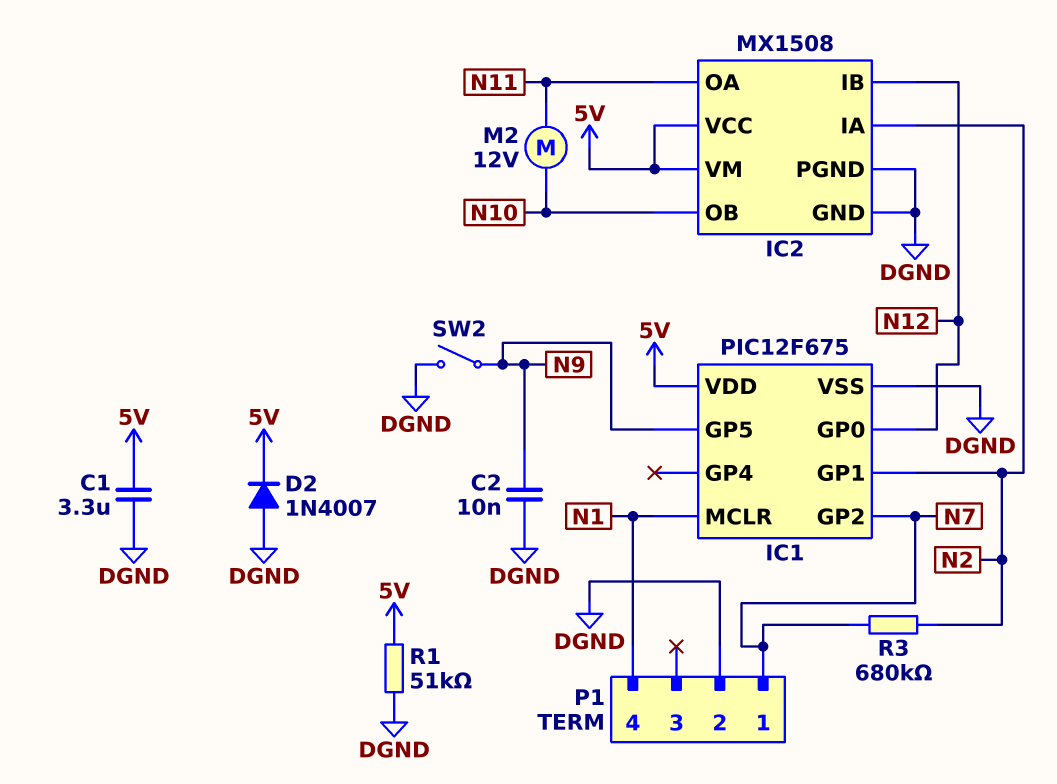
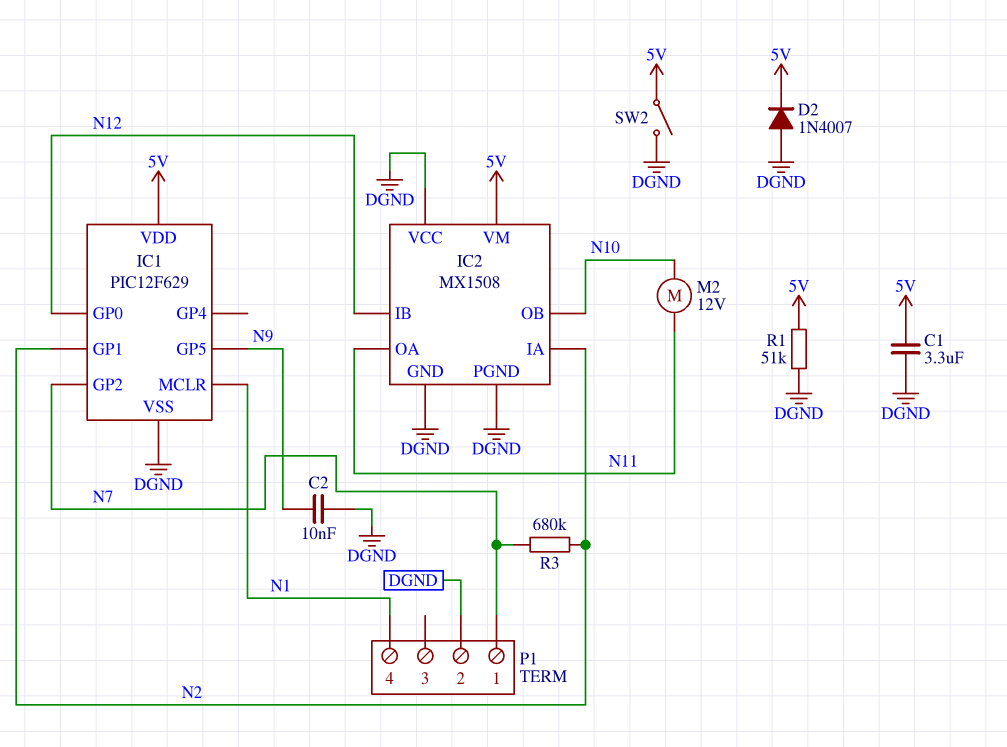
IC1: PIC12F675 -> PIC12F629
IC2 pin VCC: 5V -> DGND
SW2: switch (DGND, N9) -> switch (5V, DGND)

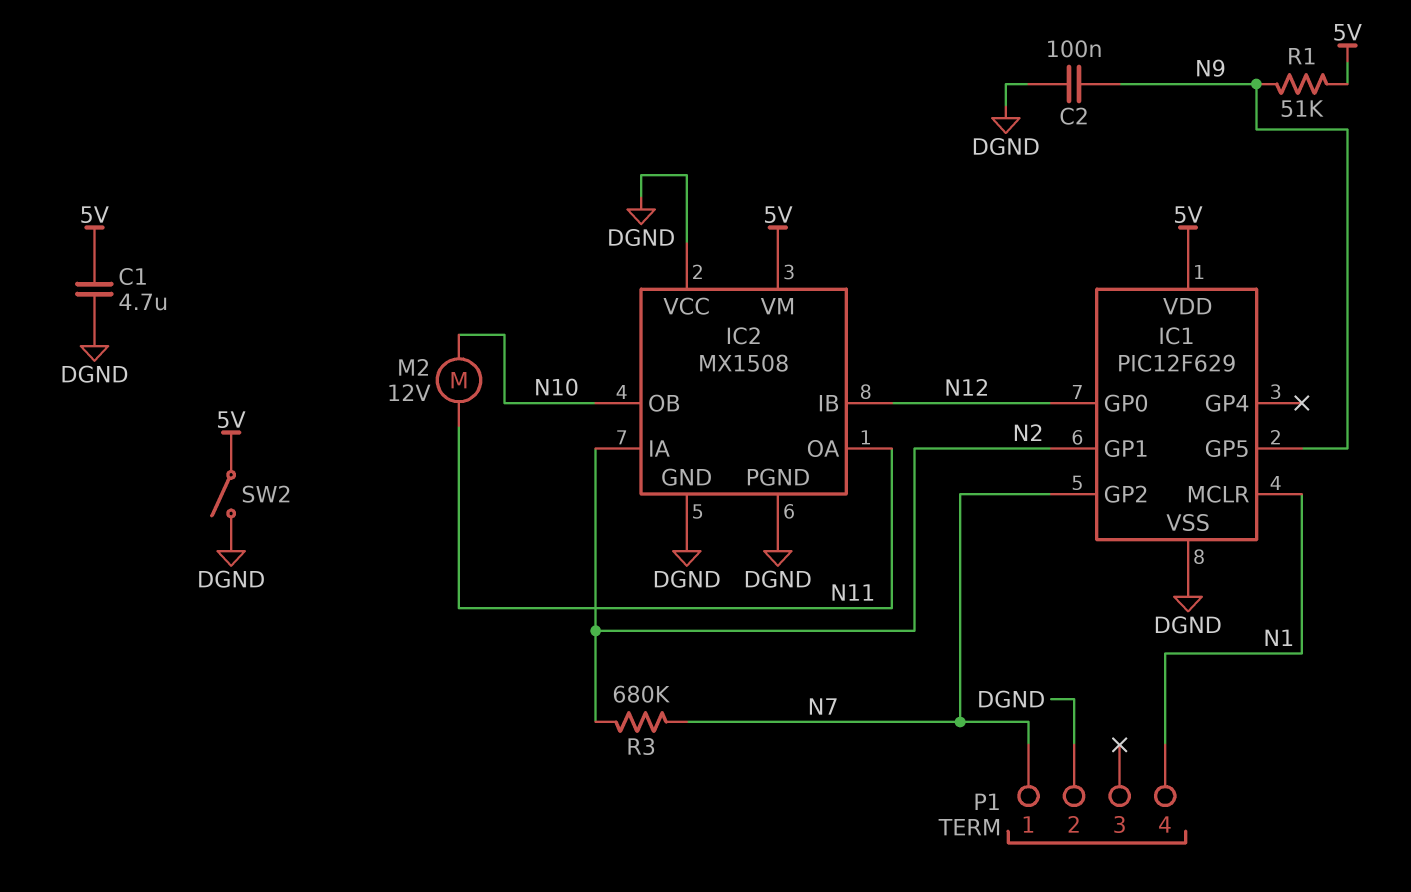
C1: 3.3uF (5V, DGND) -> 4.7uF (5V, DGND)
C2: 10nF (DGND, N9) -> 100nF (DGND, N9)
D2: diode 1N4007 (A DGND, K 5V) -> none
R1: 51k (5V, DGND) -> 51k (5V, N9)

